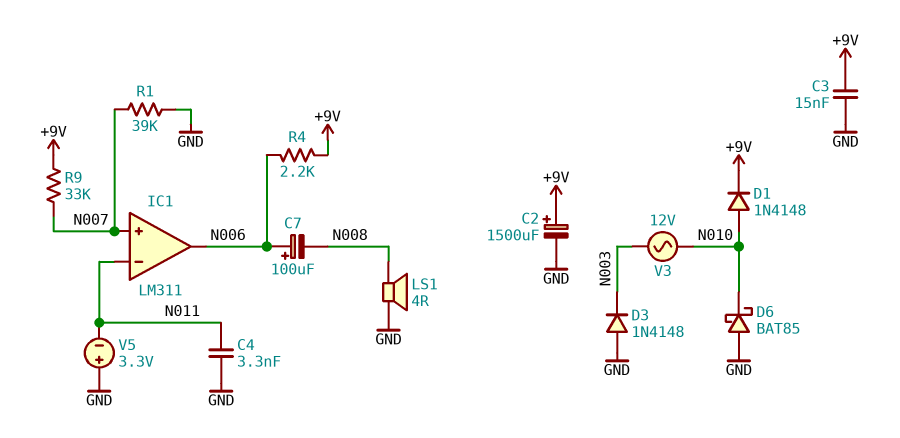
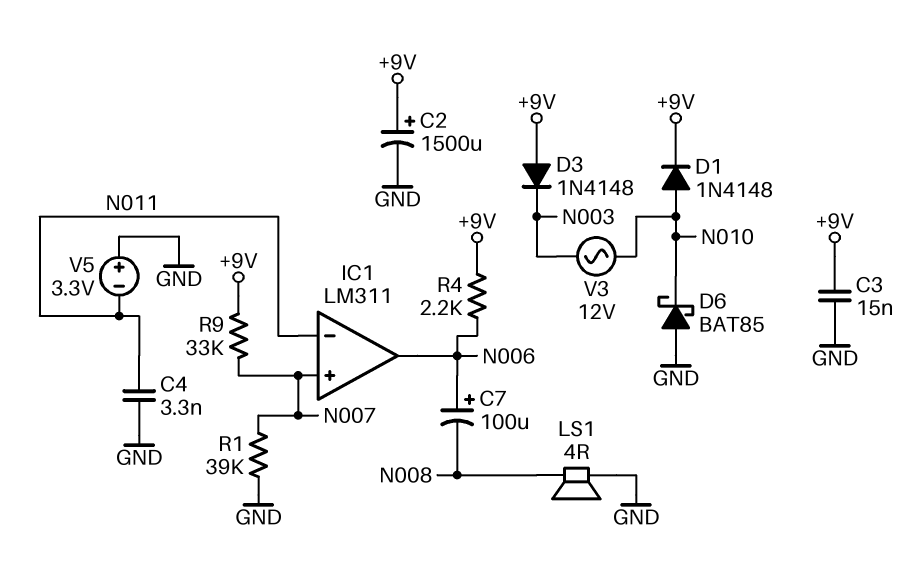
D3: diode 1N4148 (A GND, K N003) -> diode 1N4148 (A +9V, K N003)

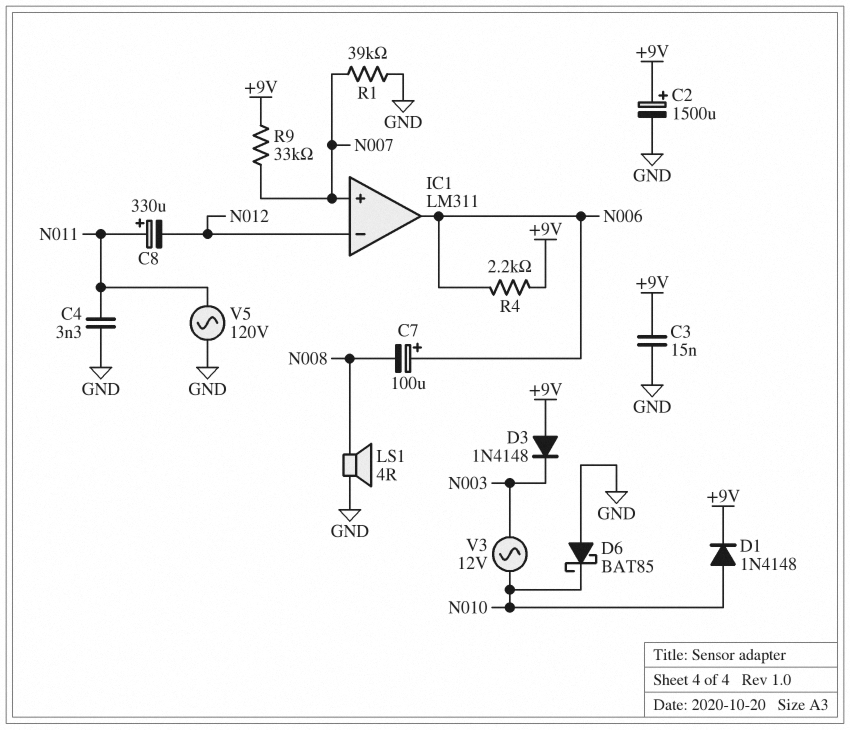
C8: none -> 330uF (plus N011, minus N012)
IC1 pin in-: N011 -> N012
V5: 3.3V (plus GND, minus N011) -> AC 120V (GND, N011)

